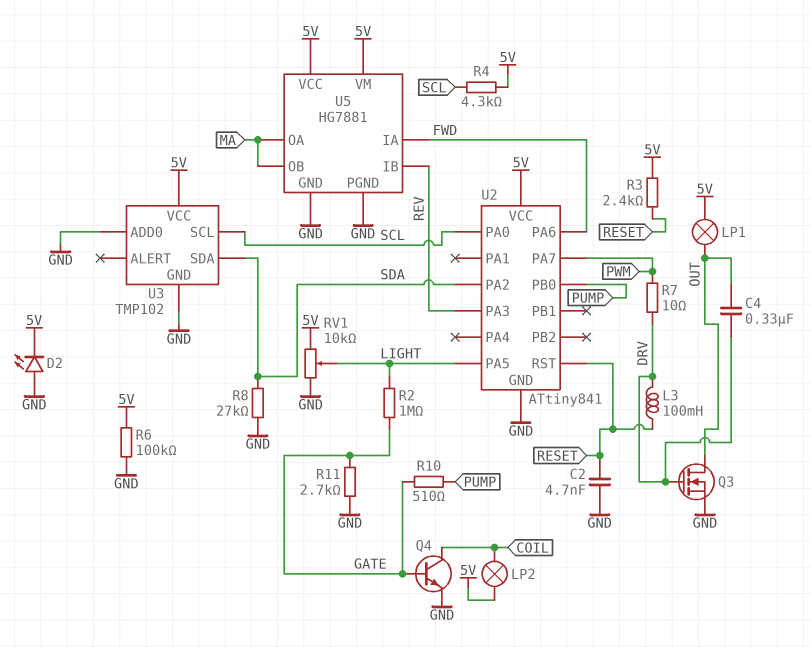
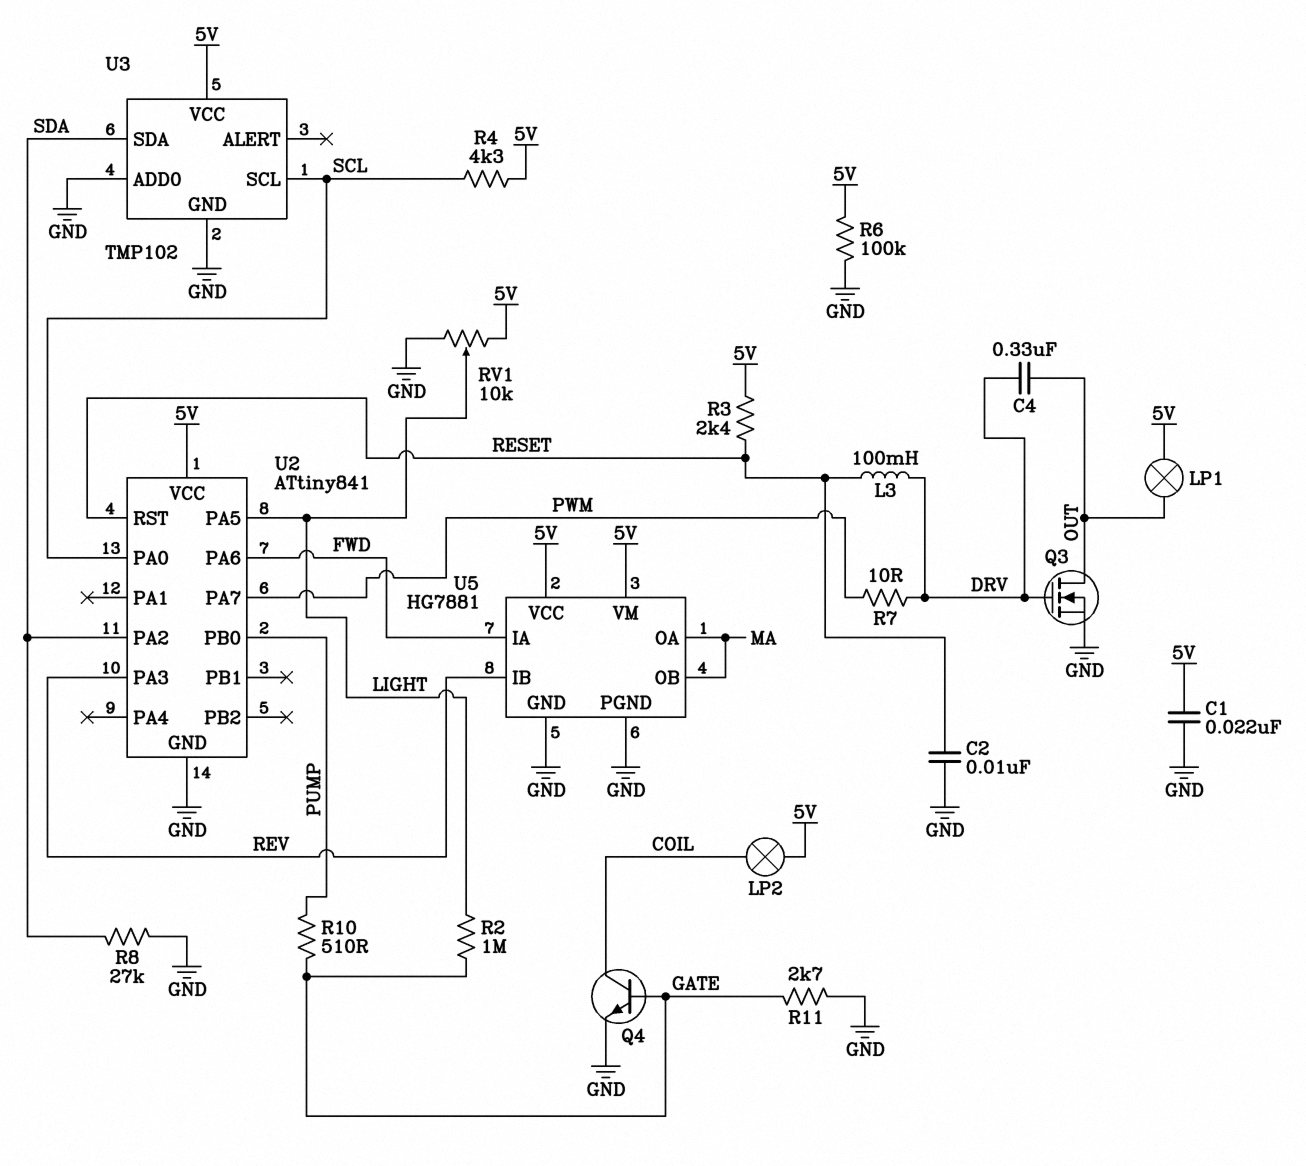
C1: none -> 22nF (5V, GND)
C2: 4.7nF (GND, RESET) -> 10nF (GND, RESET)
D2: LED (A GND, K 5V) -> none

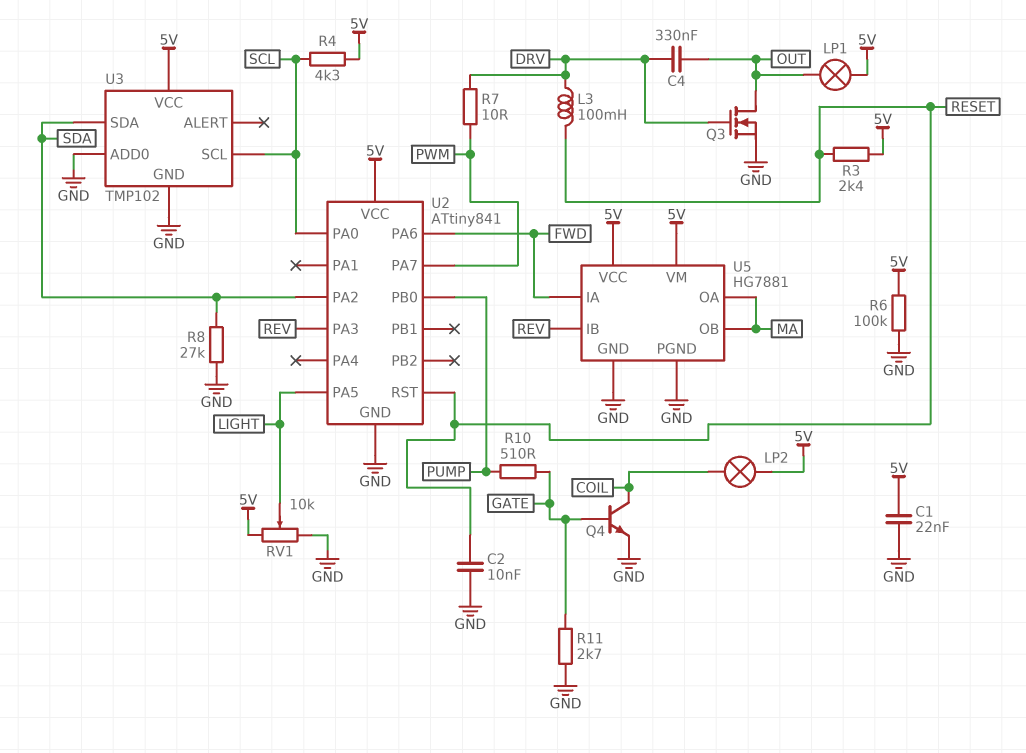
R2: 1M (GATE, LIGHT) -> none

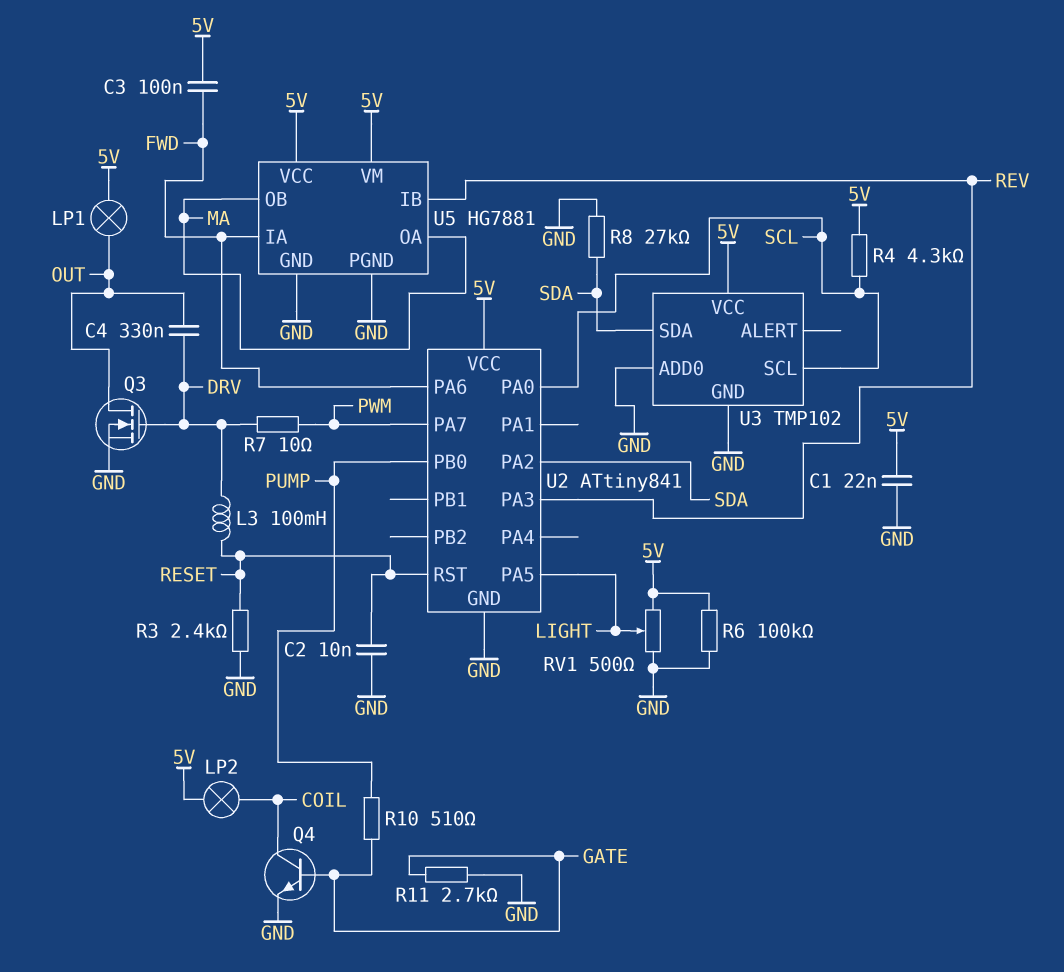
C3: none -> 100nF (5V, FWD)
R3: 2.4k (5V, RESET) -> 2.4k (GND, RESET)
RV1: 10k (5V, GND, wiper LIGHT) -> 500 (5V, GND, wiper LIGHT)

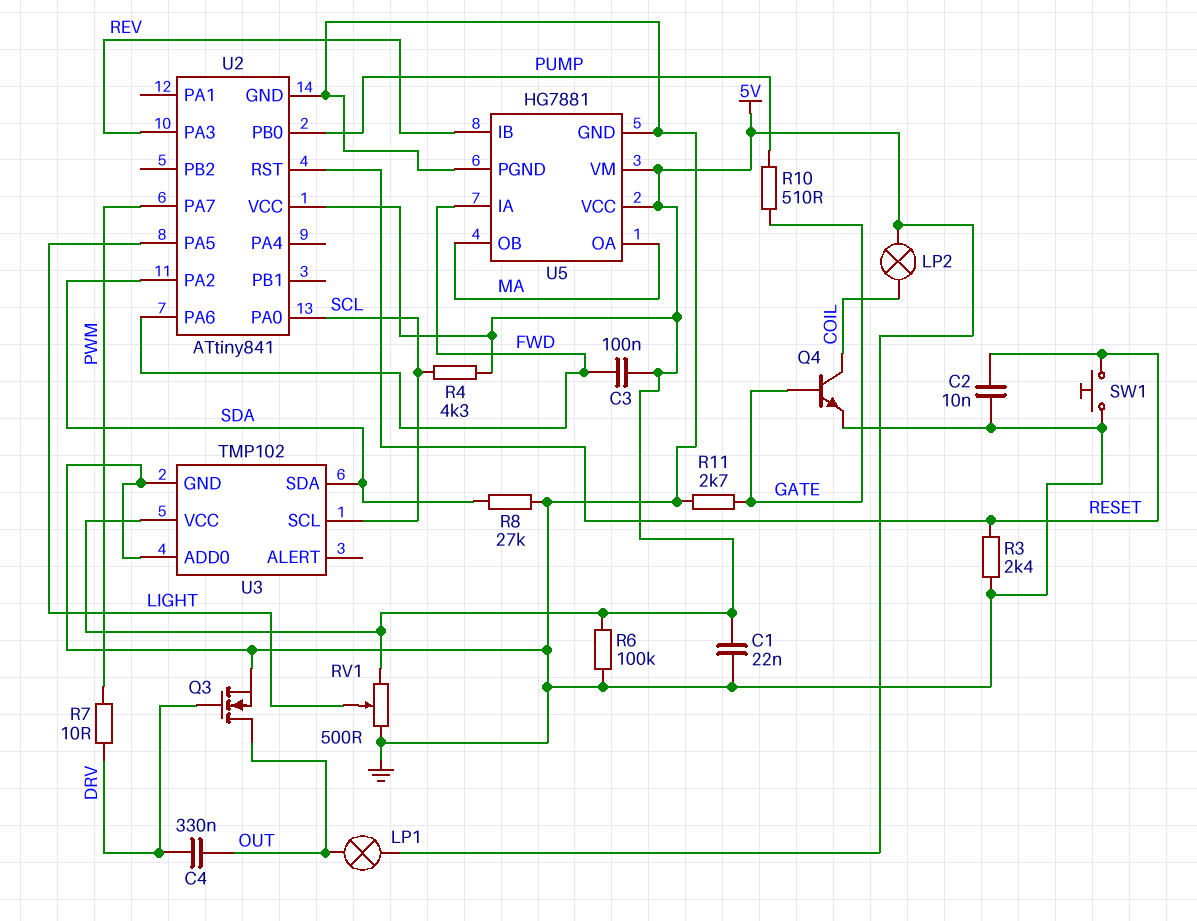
L3: 100mH (DRV, RESET) -> none
SW1: none -> button (GND, RESET)

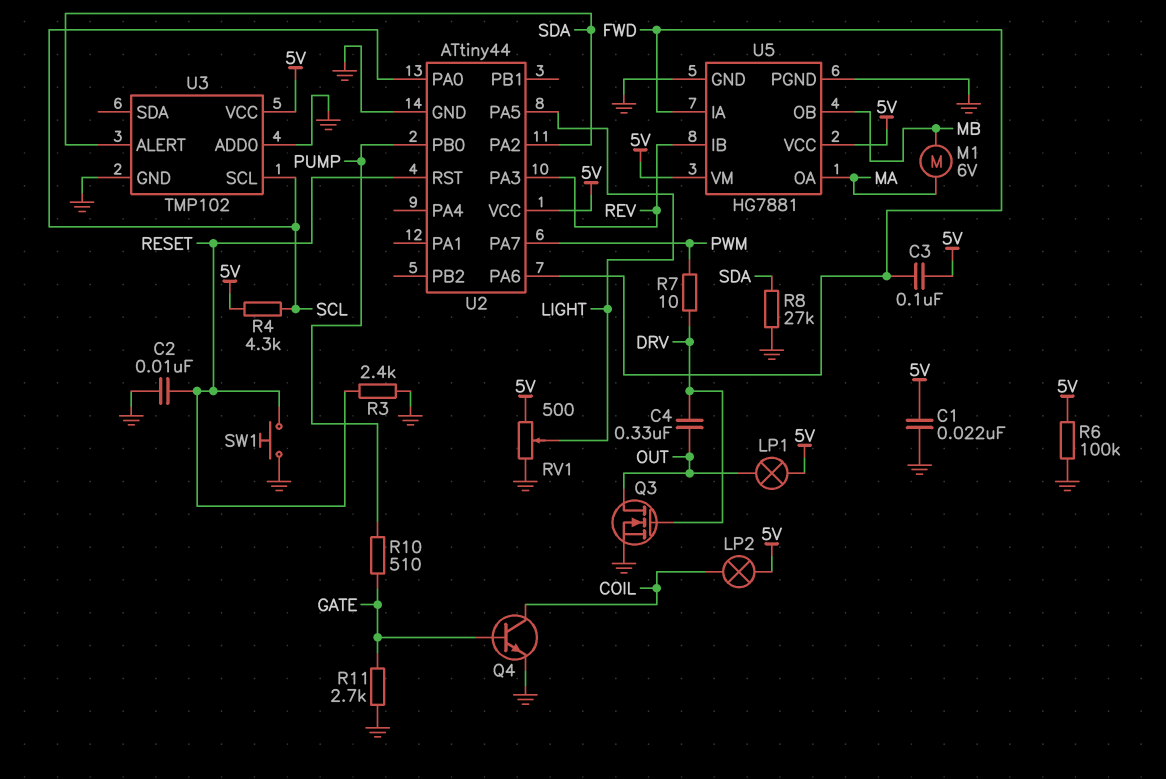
M1: none -> motor 6V (MA, MB)
U2: ATtiny841 -> ATtiny44
U3 pin ALERT: none -> SDA
U3 pin SDA: SDA -> none
U5 pin OB: MA -> MB

